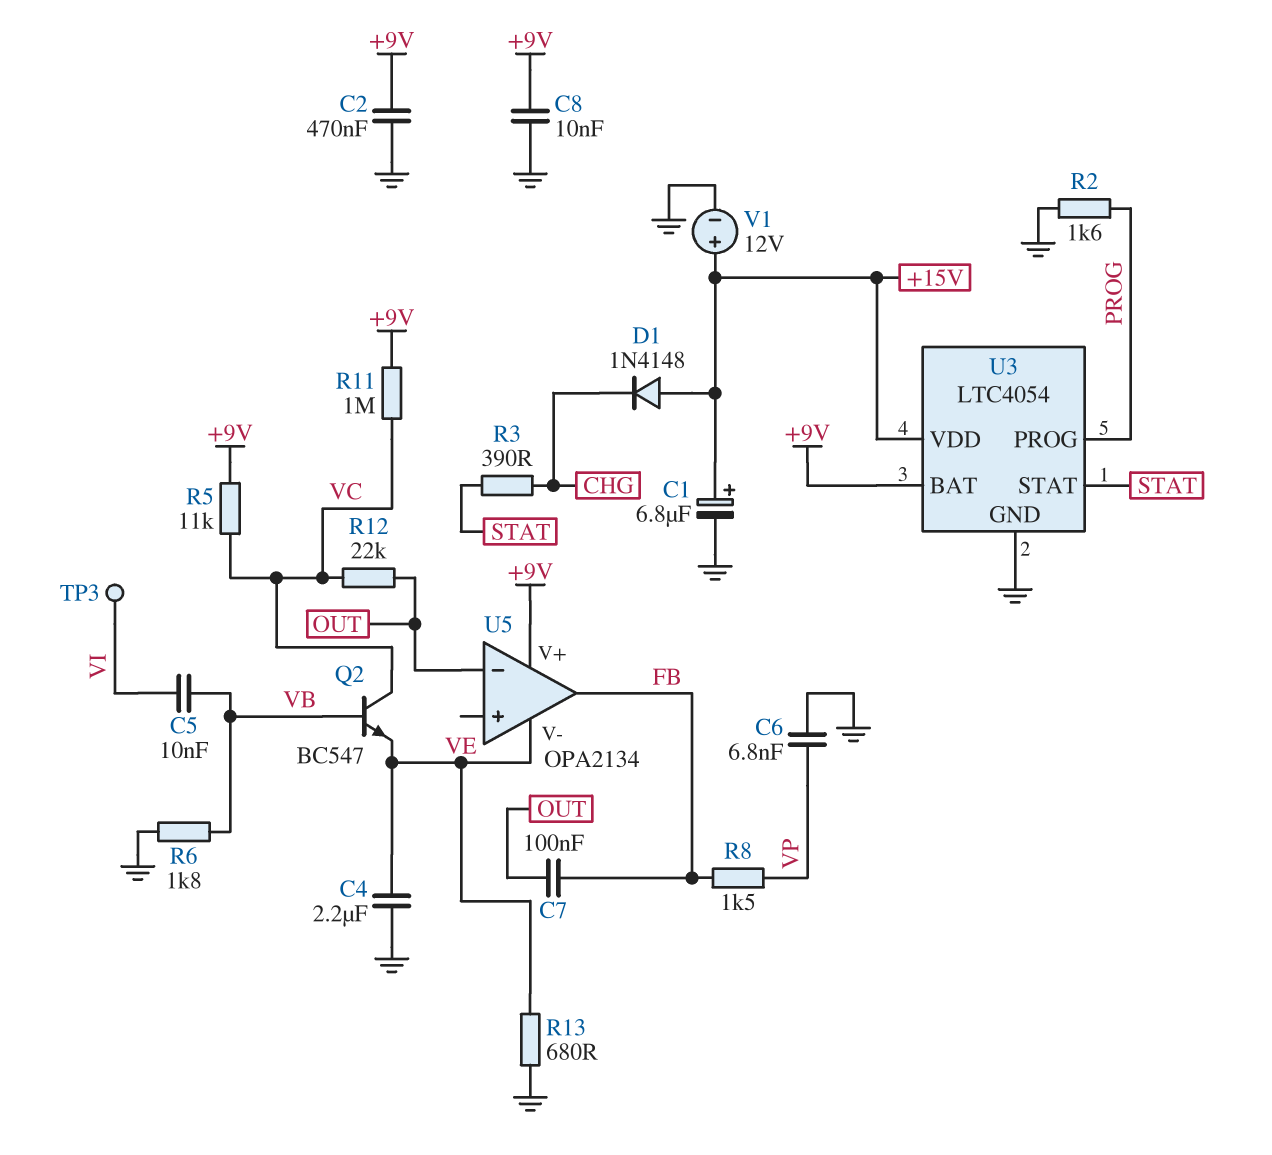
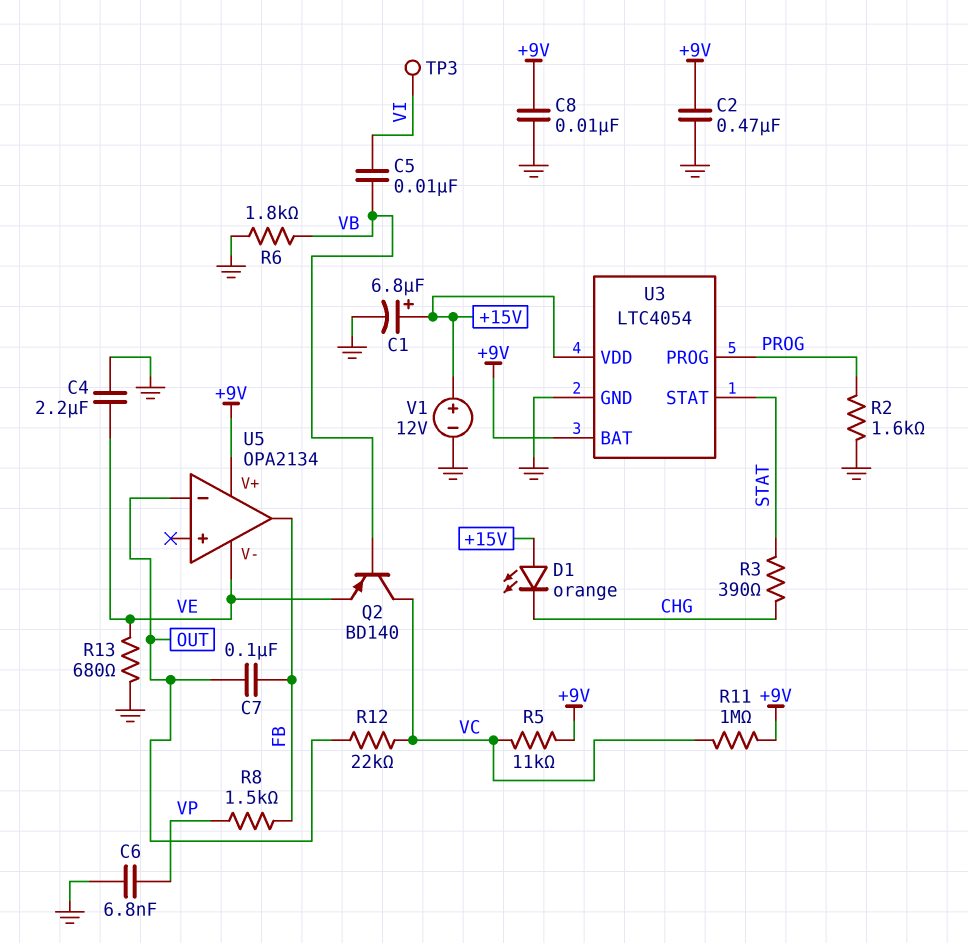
D1: diode 1N4148 (A +15V, K CHG) -> LED orange (A +15V, K CHG)
Q2: NPN BC547 (B VB, C VC, E VE) -> PNP BD140 (B VB, C VC, E VE)

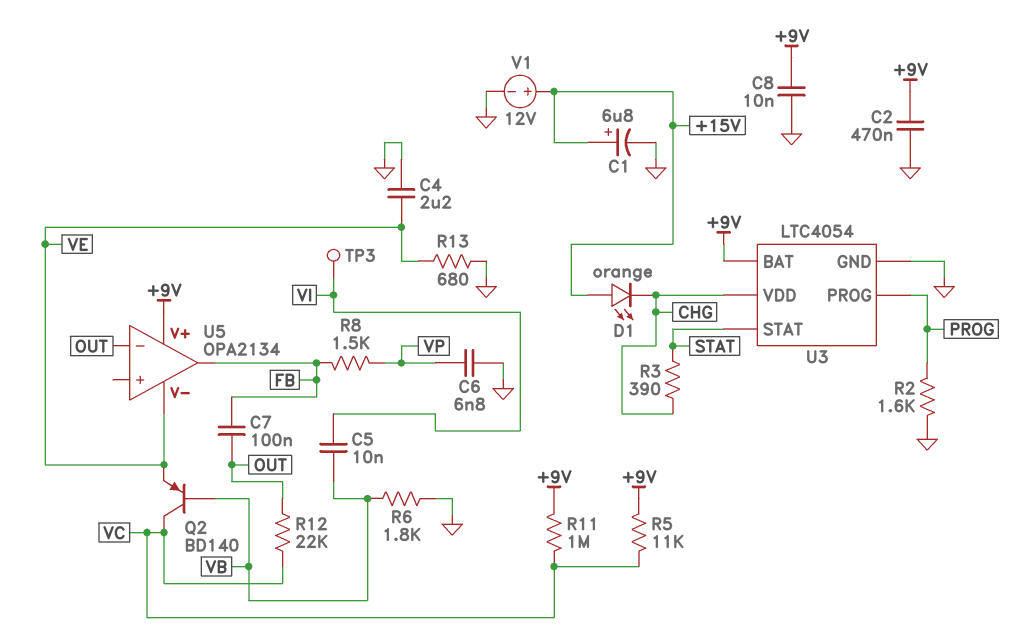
U3 pin VDD: +15V -> CHG

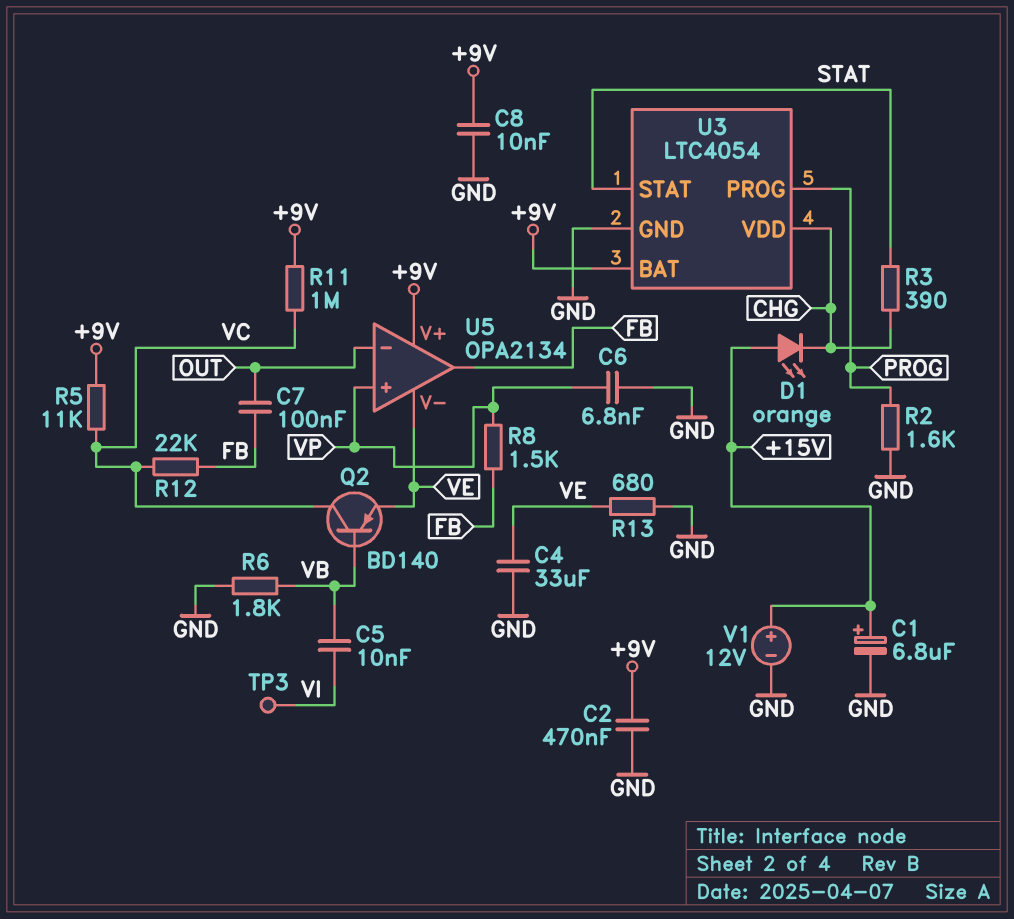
C4: 2.2uF (GND, VE) -> 33uF (GND, VE)
R12: 22k (OUT, VC) -> 22k (FB, VC)
U5 pin in+: none -> VP

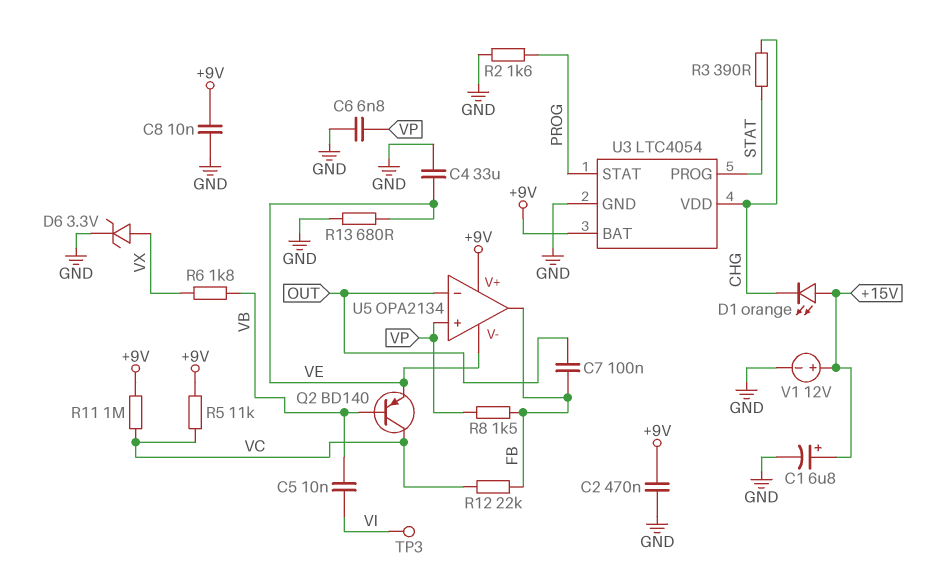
D6: none -> zener 3.3V (A VX, K GND)
R6: 1.8k (GND, VB) -> 1.8k (VB, VX)
U3 pin PROG: PROG -> STAT
U3 pin STAT: STAT -> PROG

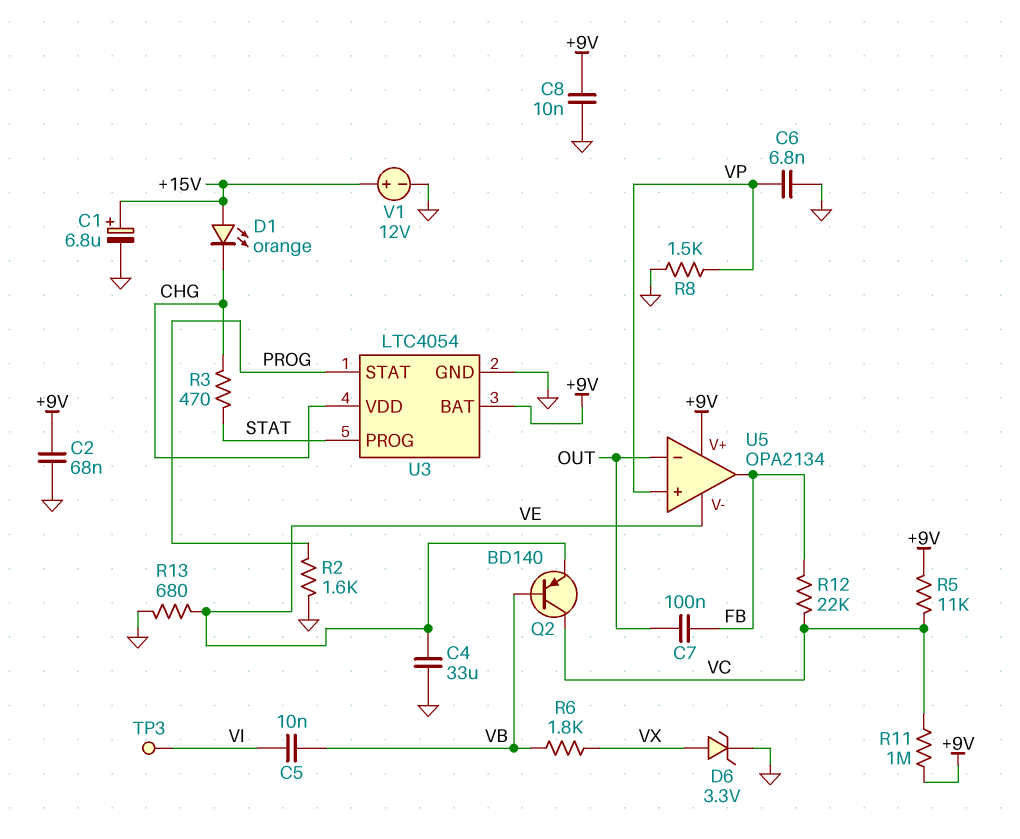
C2: 470nF (+9V, GND) -> 68nF (+9V, GND)
R3: 390 (CHG, STAT) -> 470 (CHG, STAT)
R8: 1.5k (FB, VP) -> 1.5k (GND, VP)

